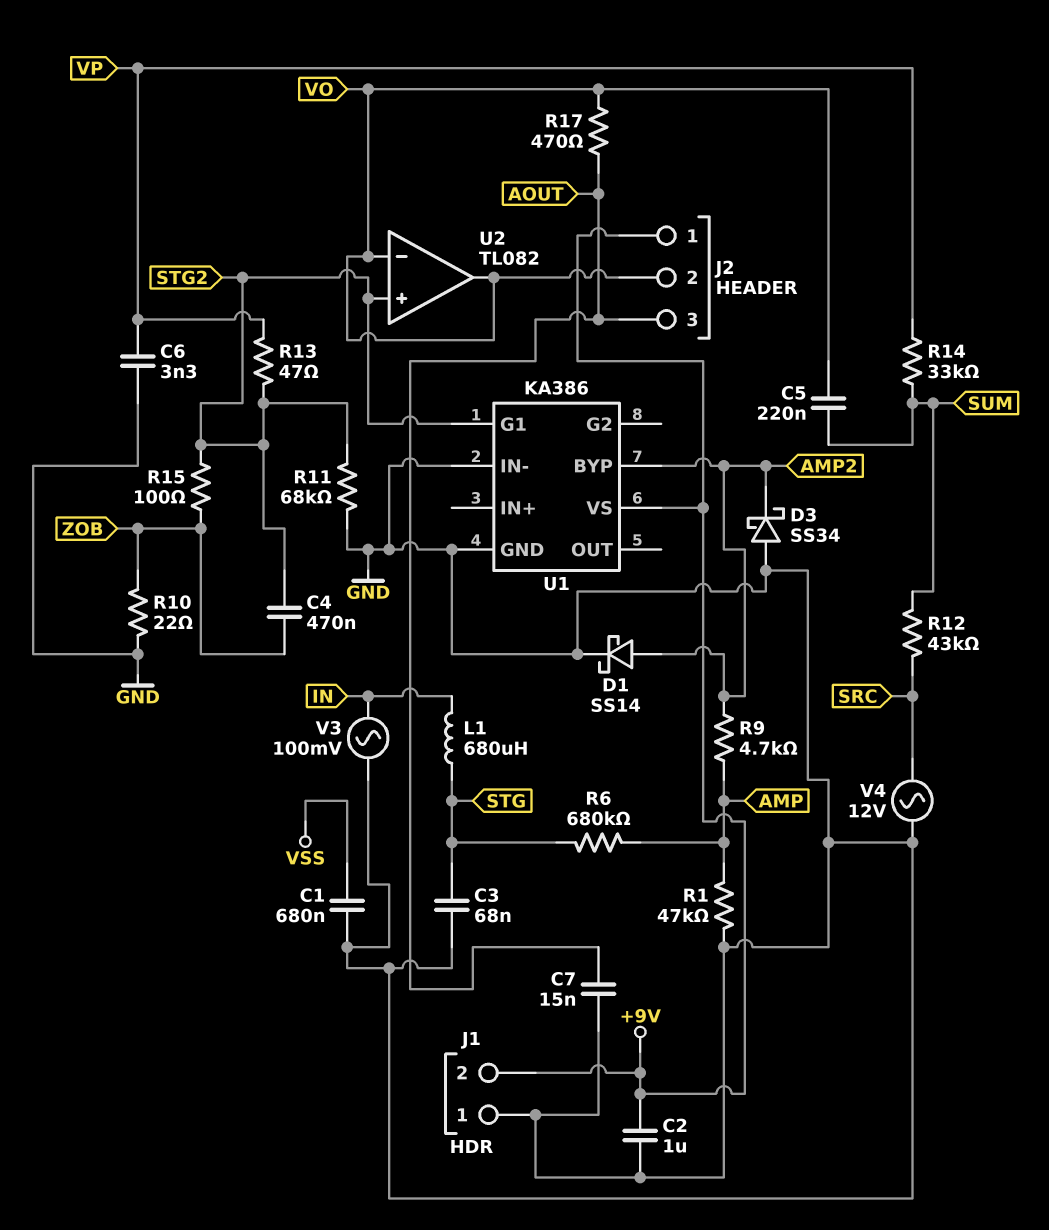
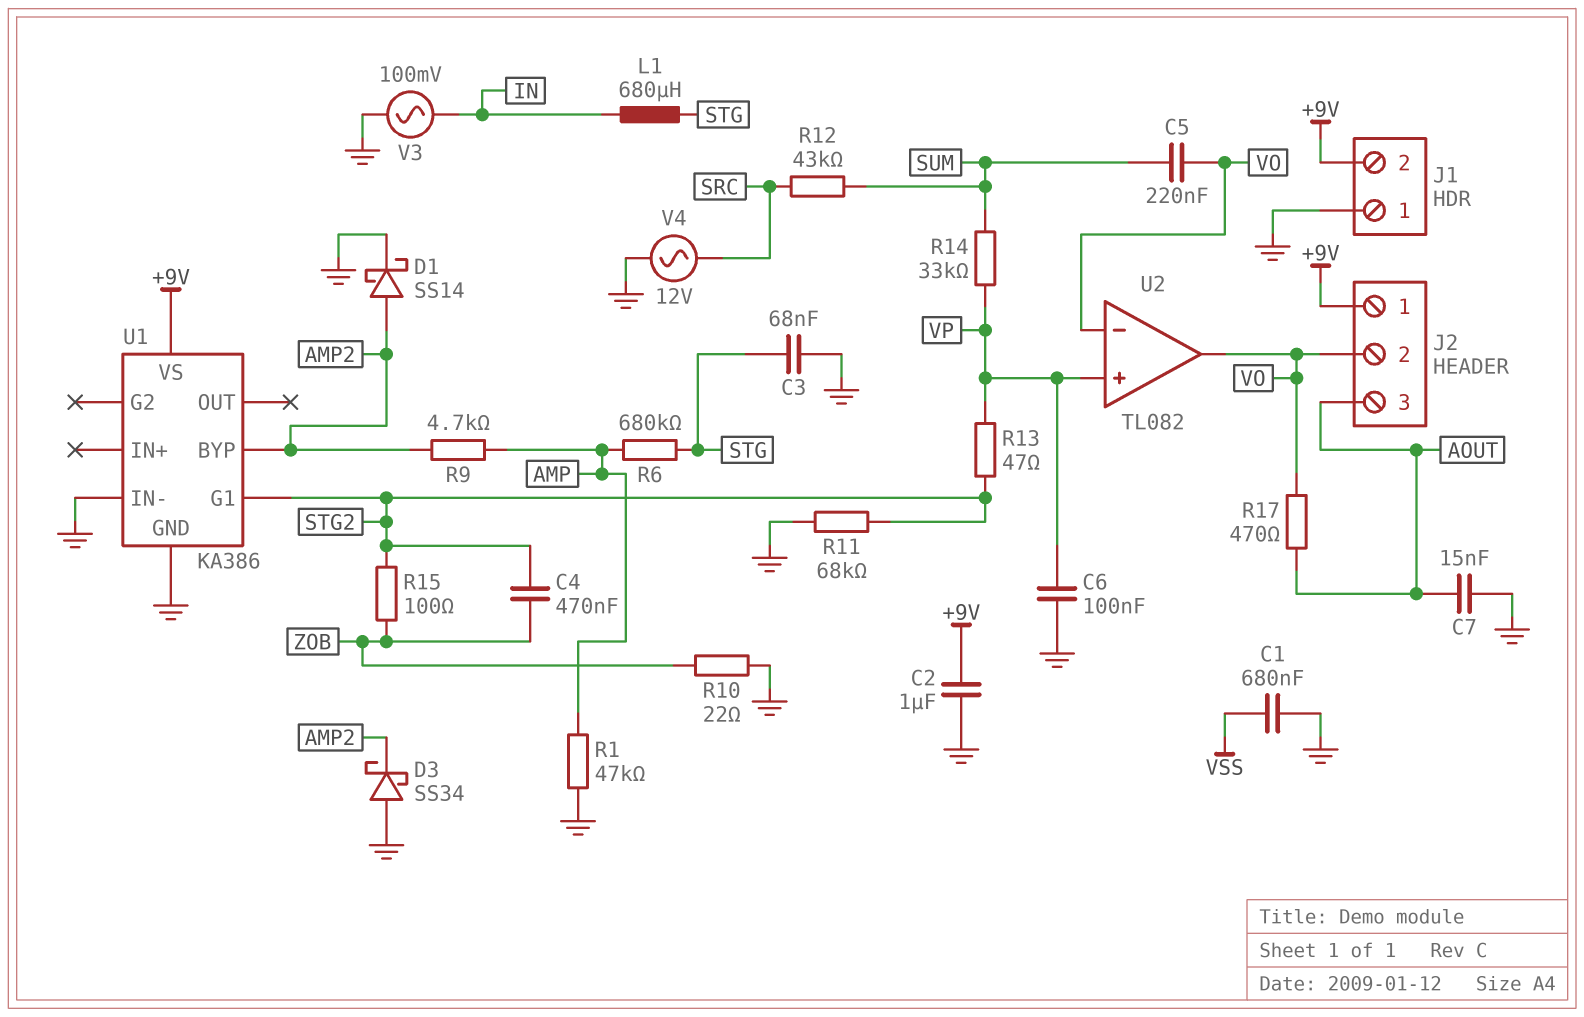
C6: 3.3nF (GND, VP) -> 100nF (GND, VP)
U2 pin in+: STG2 -> VP

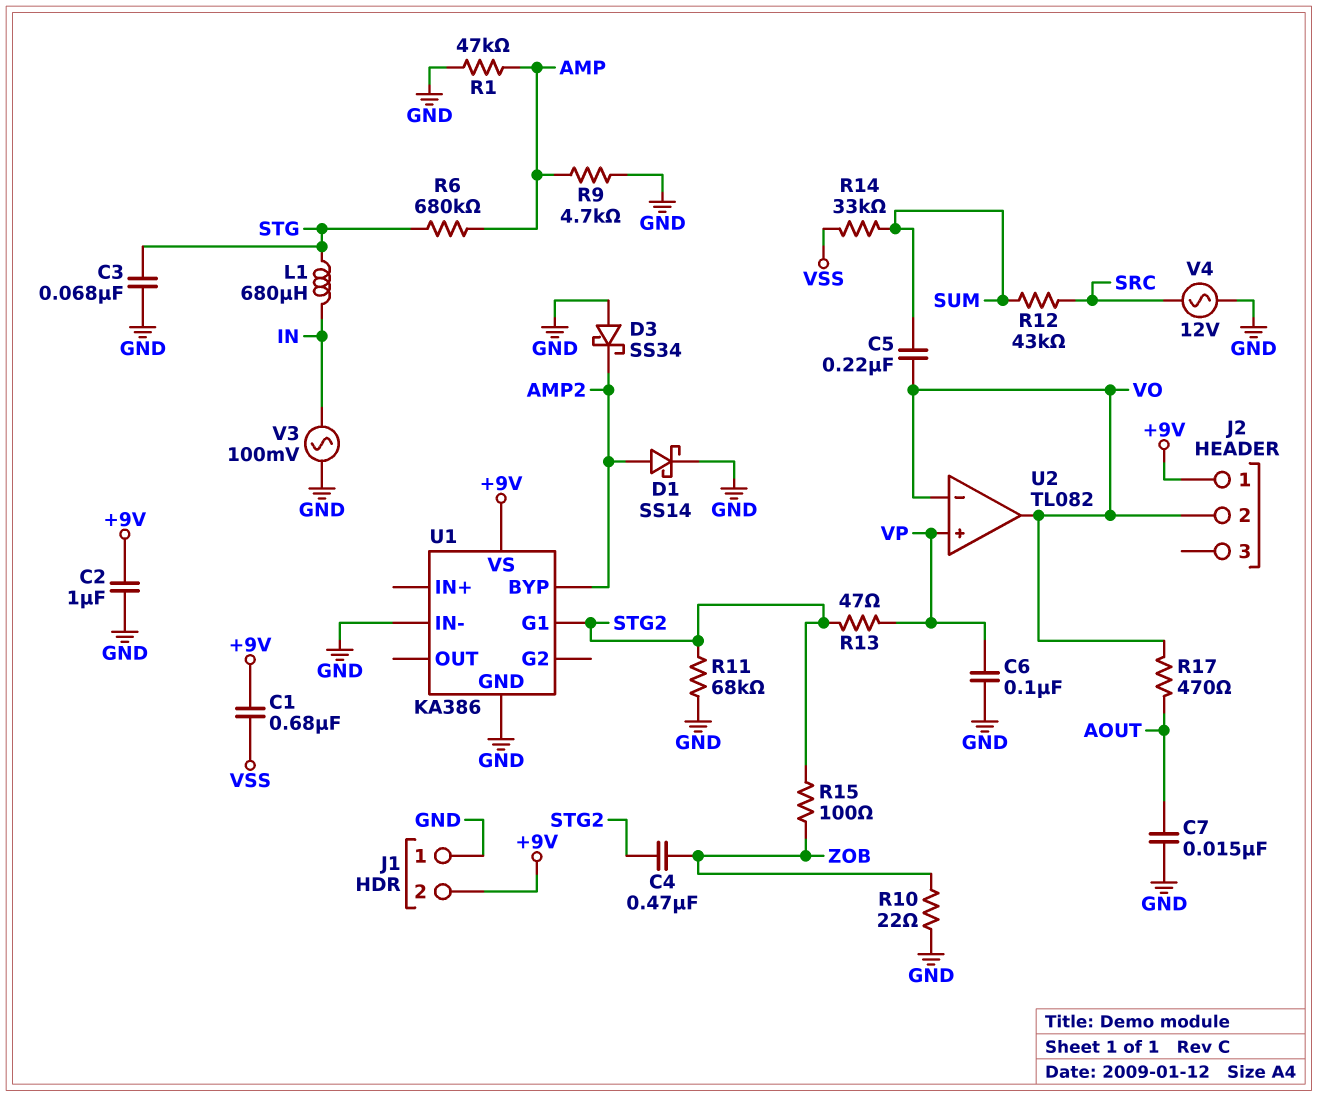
C1: 680nF (GND, VSS) -> 680nF (+9V, VSS)
J2 pin 3: AOUT -> none
R9: 4.7k (AMP, AMP2) -> 4.7k (AMP, GND)
R14: 33k (SUM, VP) -> 33k (SUM, VSS)

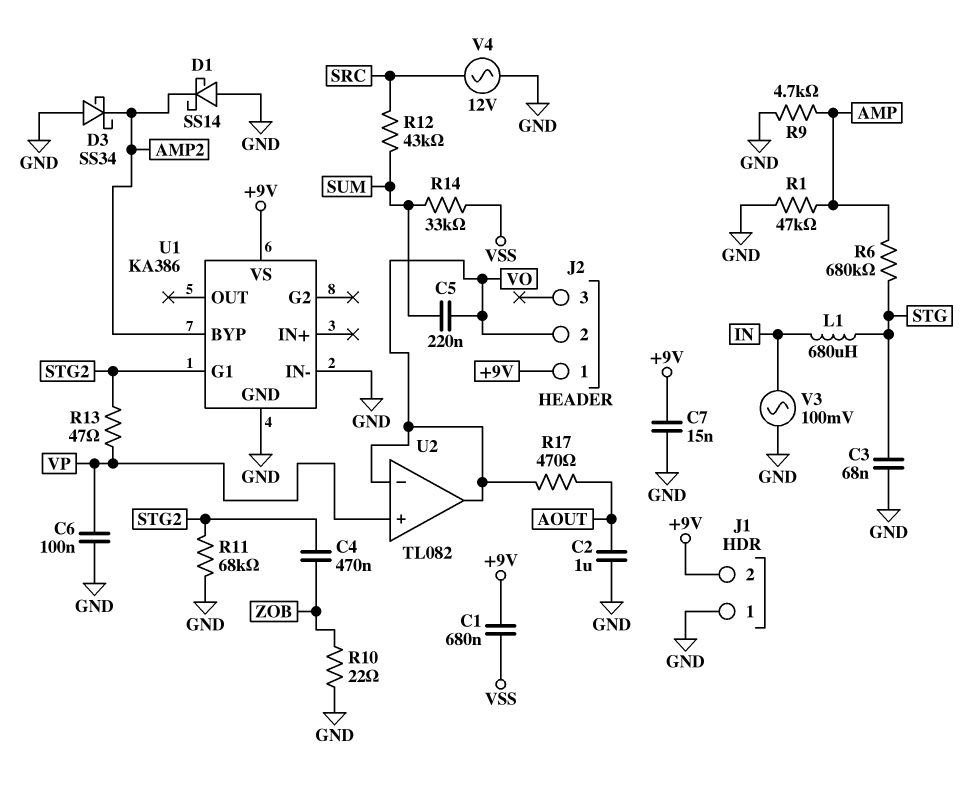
C2: 1uF (+9V, GND) -> 1uF (AOUT, GND)
C7: 15nF (AOUT, GND) -> 15nF (+9V, GND)
D1: schottky SS14 (A AMP2, K GND) -> schottky SS14 (A GND, K AMP2)
R15: 100 (STG2, ZOB) -> none

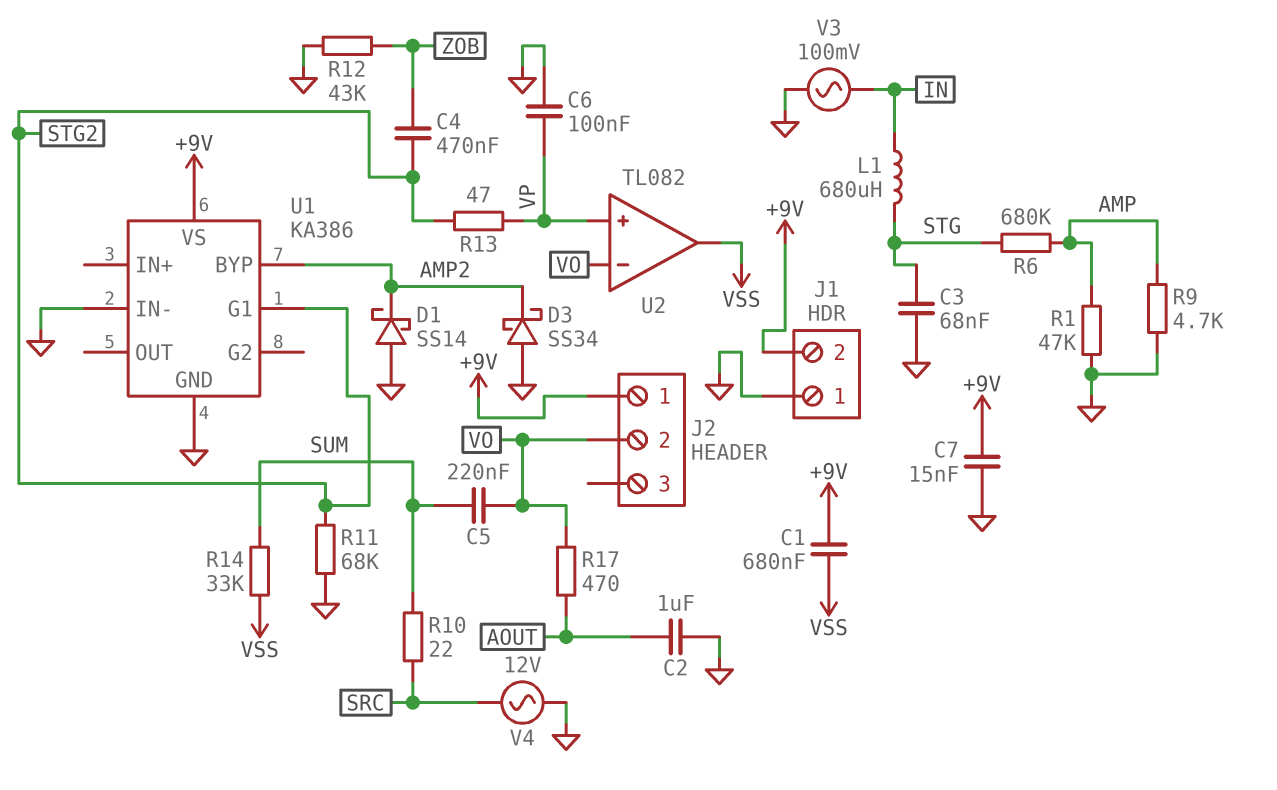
R10: 22 (GND, ZOB) -> 22 (SRC, SUM)
R12: 43k (SRC, SUM) -> 43k (GND, ZOB)
U2 pin out: VO -> VSS

